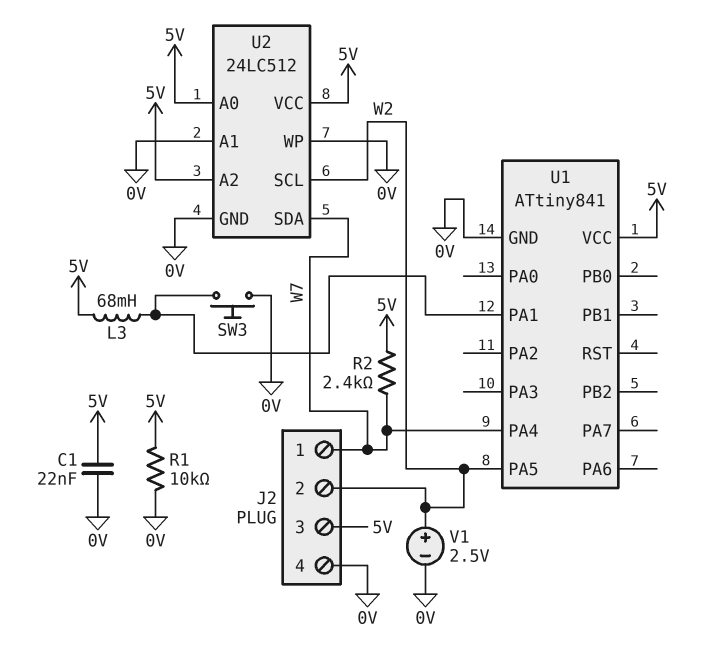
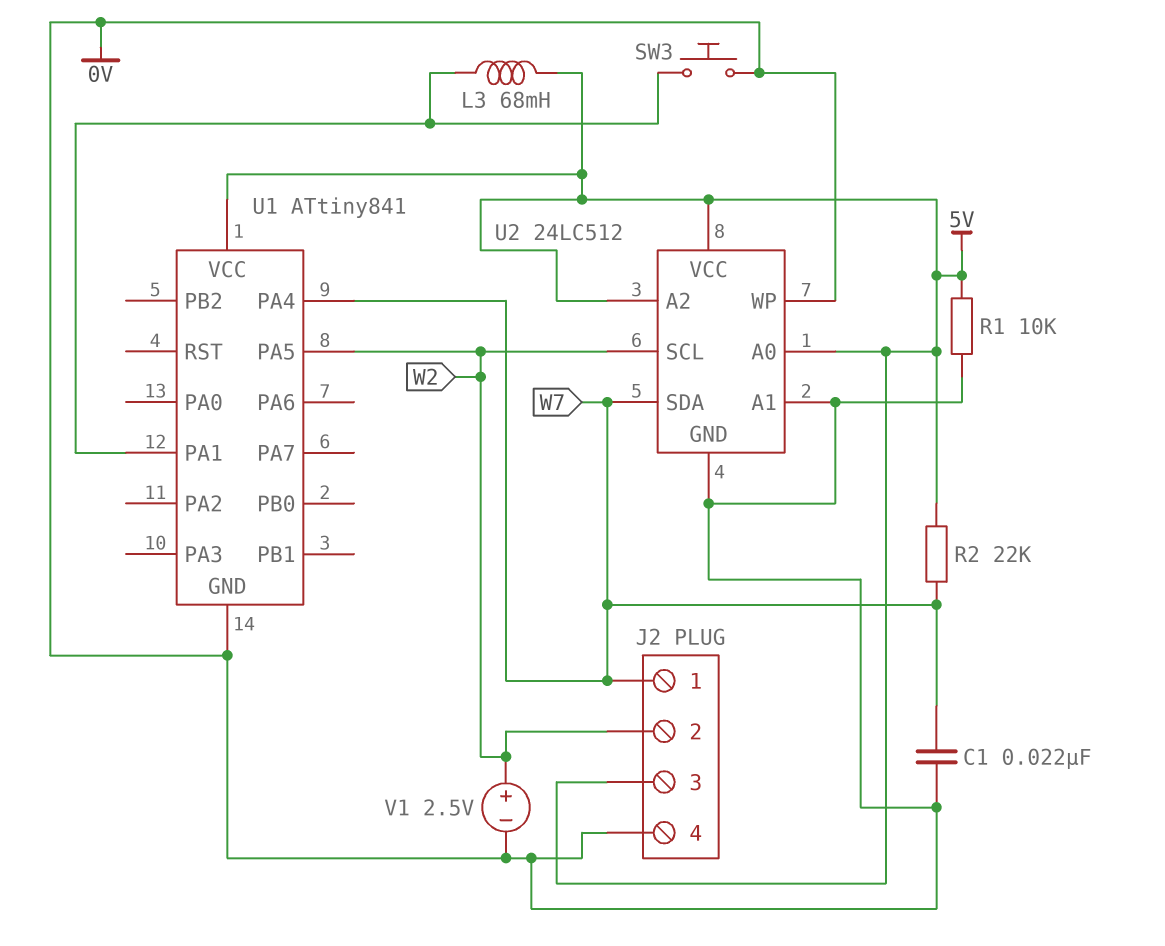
C1: 22nF (0V, 5V) -> 22nF (0V, W7)
R2: 2.4k (5V, W7) -> 22k (5V, W7)

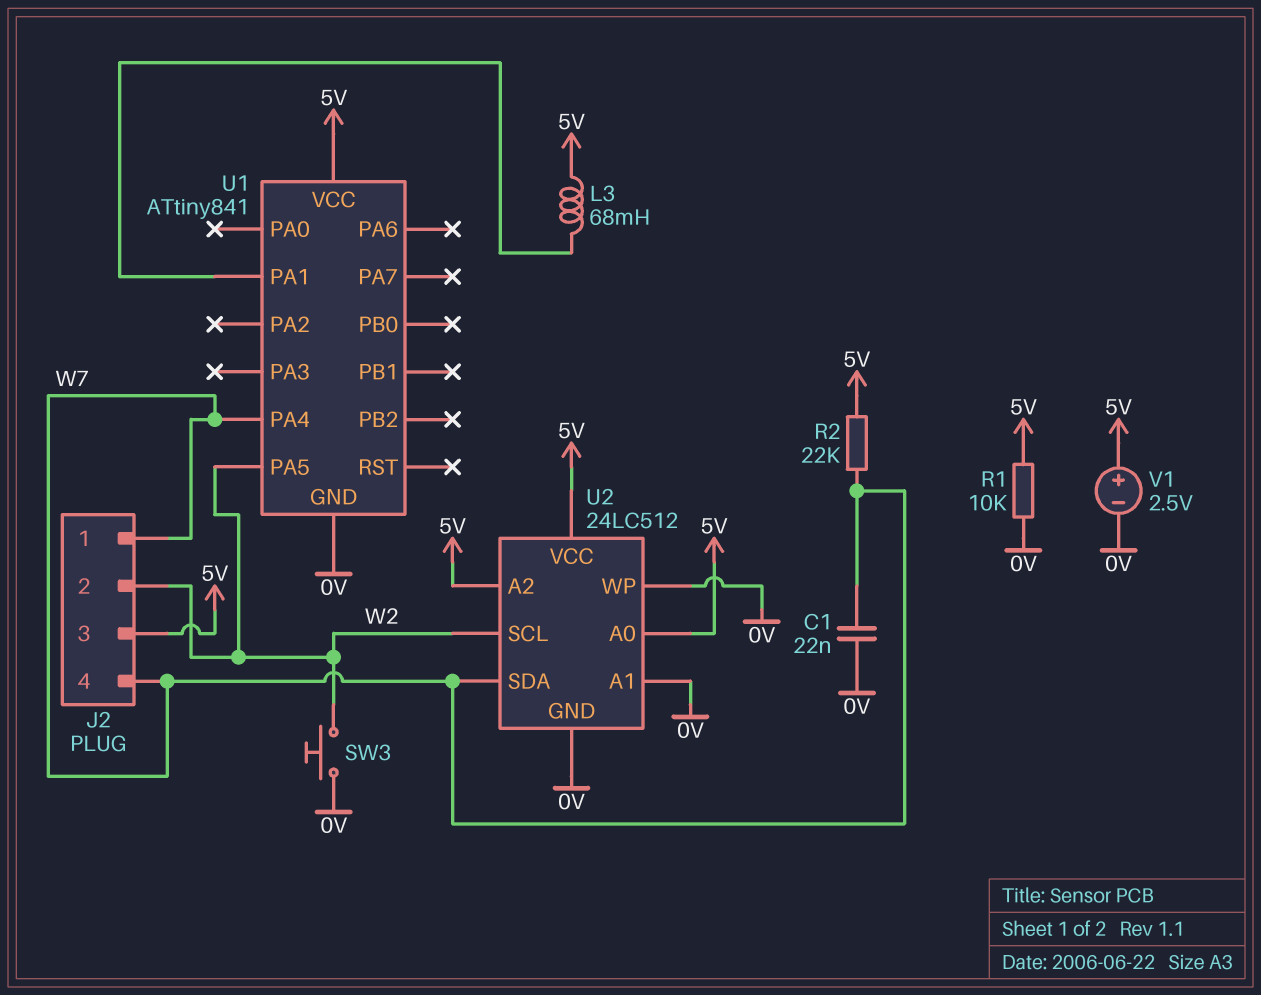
J2 pin 4: 0V -> W7
SW3: button (0V, U1/PA1) -> button (0V, W2)
V1: 2.5V (plus W2, minus 0V) -> 2.5V (plus 5V, minus 0V)

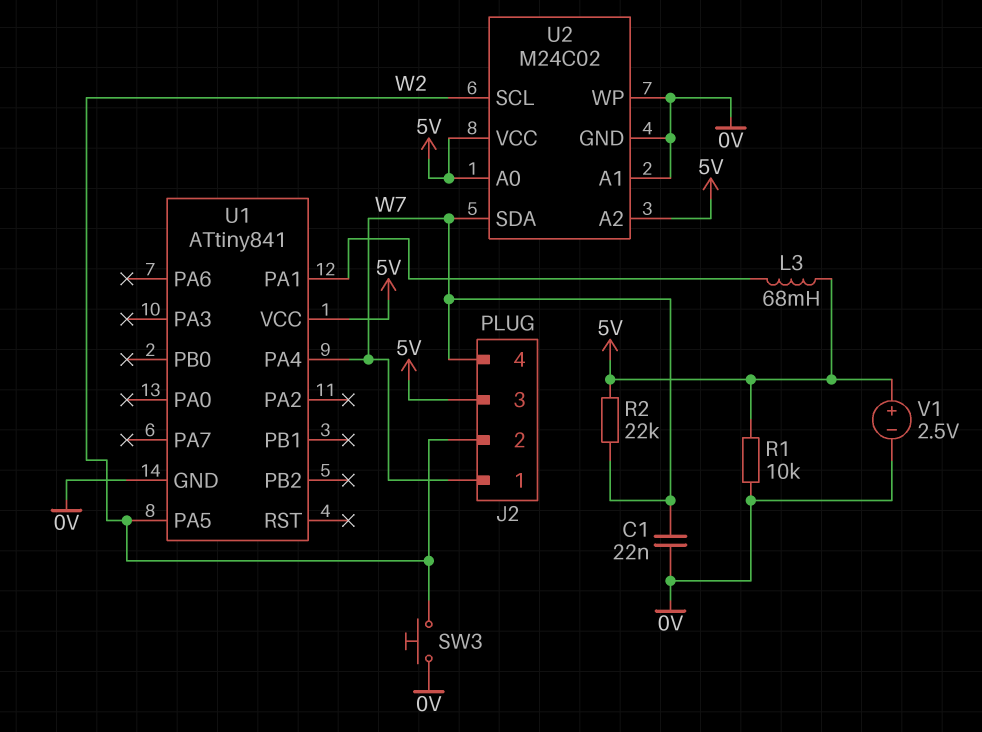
U2: 24LC512 -> M24C02

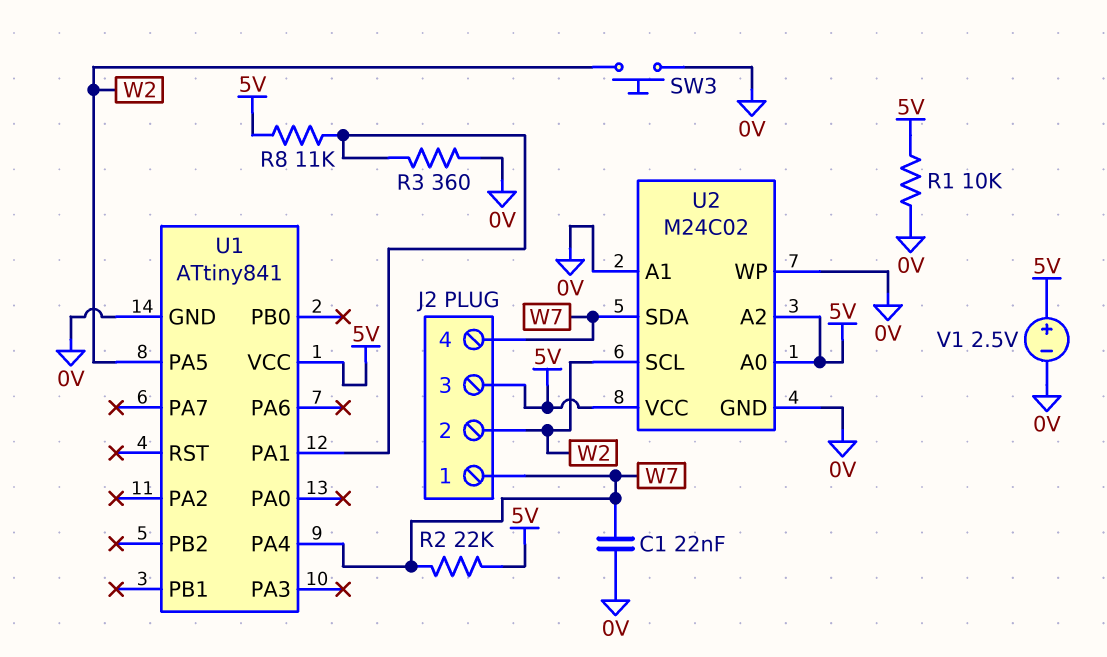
L3: 68mH (5V, U1/PA1) -> none
R3: none -> 360 (0V, U1/PA1)
R8: none -> 11k (5V, U1/PA1)

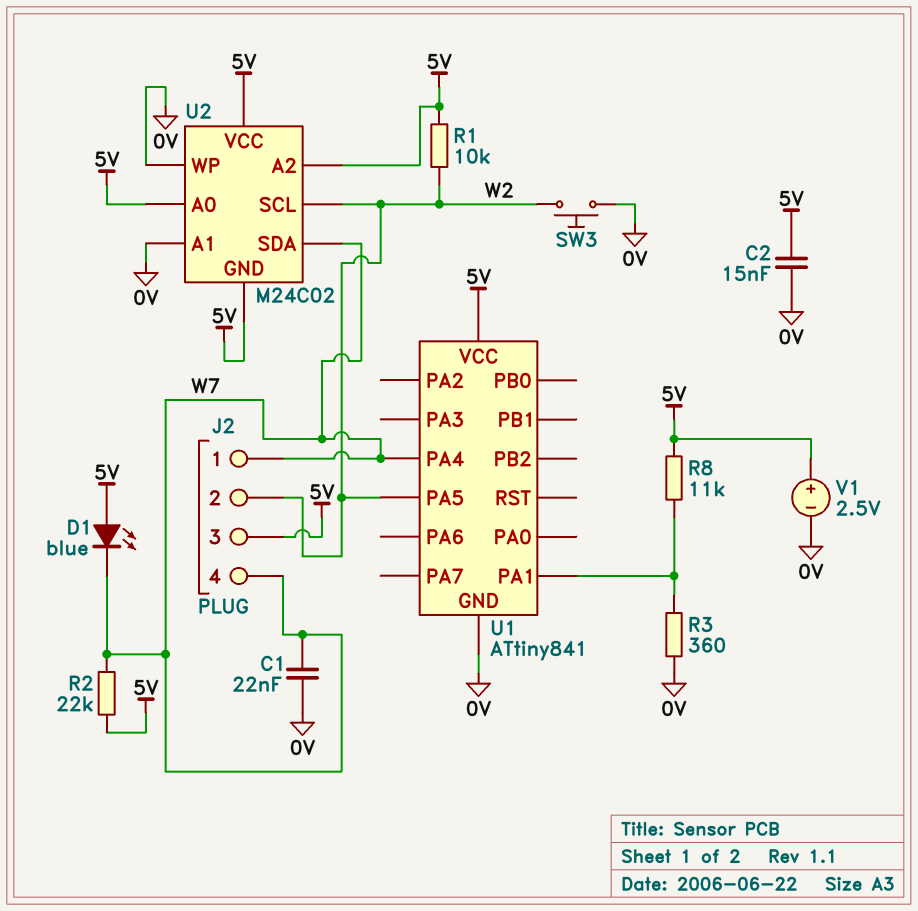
C2: none -> 15nF (0V, 5V)
D1: none -> LED blue (A 5V, K W7)
R1: 10k (0V, 5V) -> 10k (5V, W2)
U2 pin GND: 0V -> 5V

